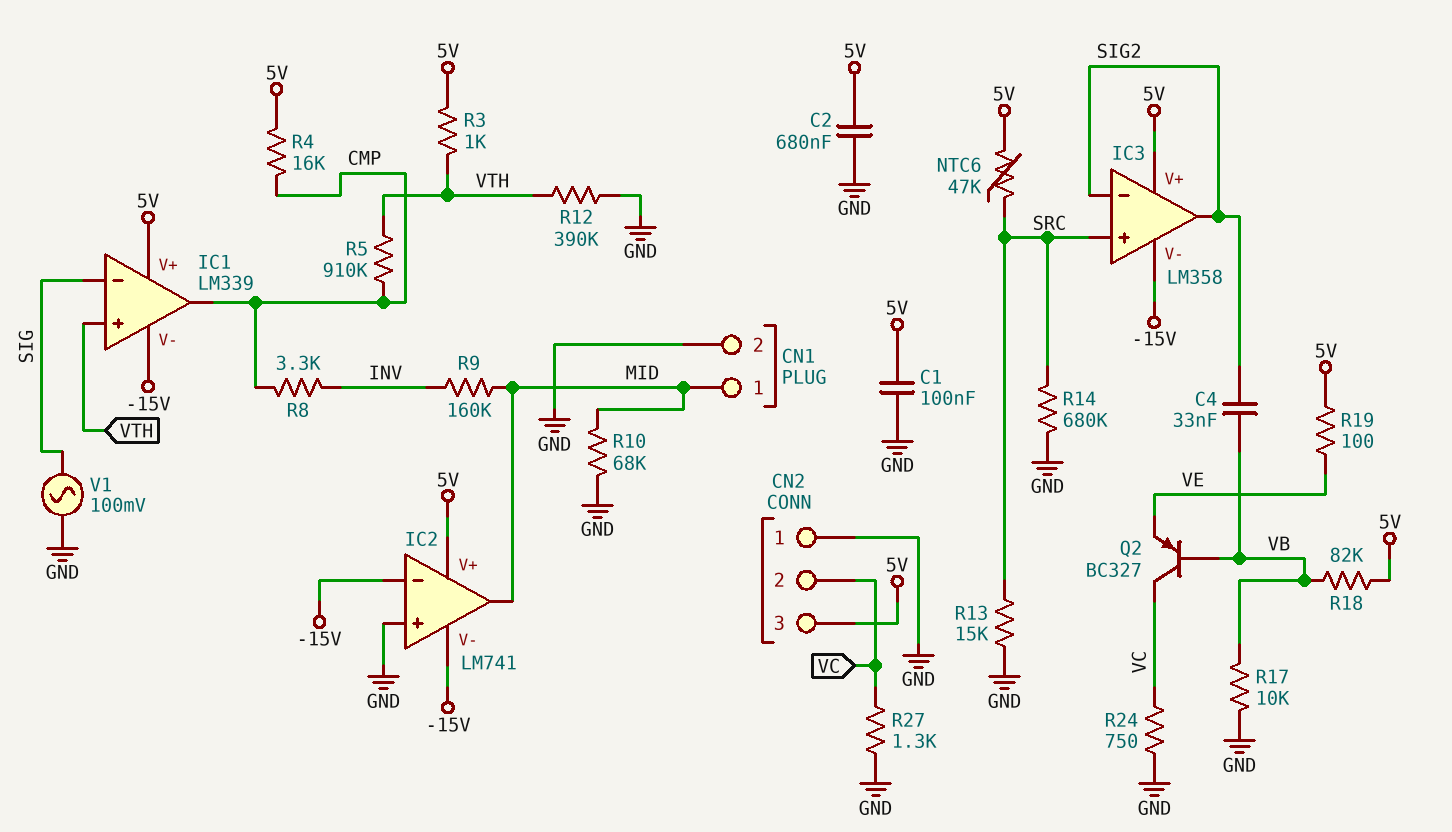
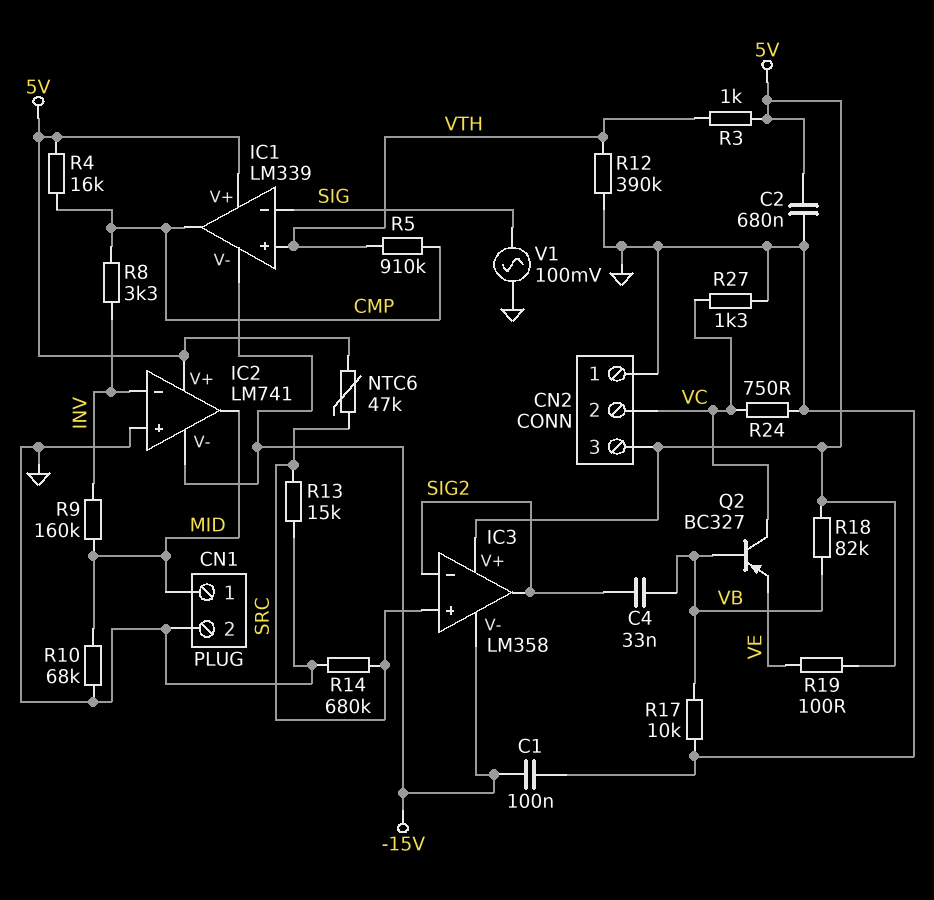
C1: 100nF (5V, GND) -> 100nF (-15V, GND)
IC2 pin in-: -15V -> INV

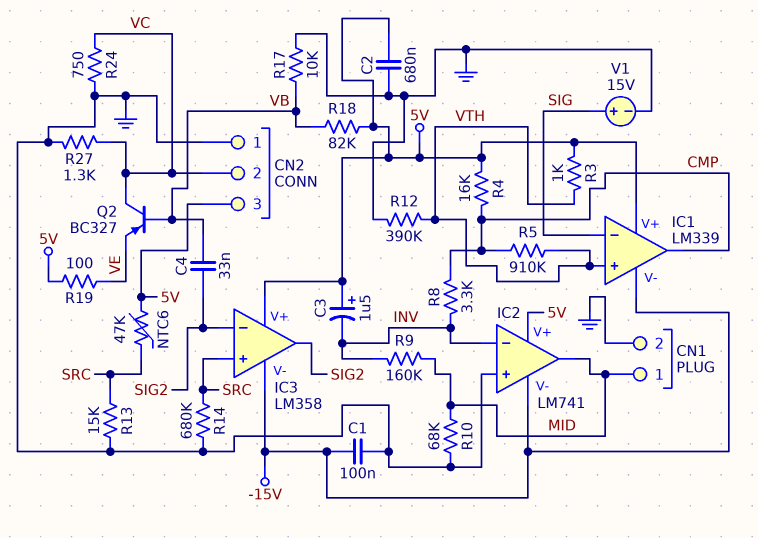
C3: none -> 1.5uF (plus 5V, minus INV)
V1: AC 100mV (GND, SIG) -> 15V (plus SIG, minus GND)

